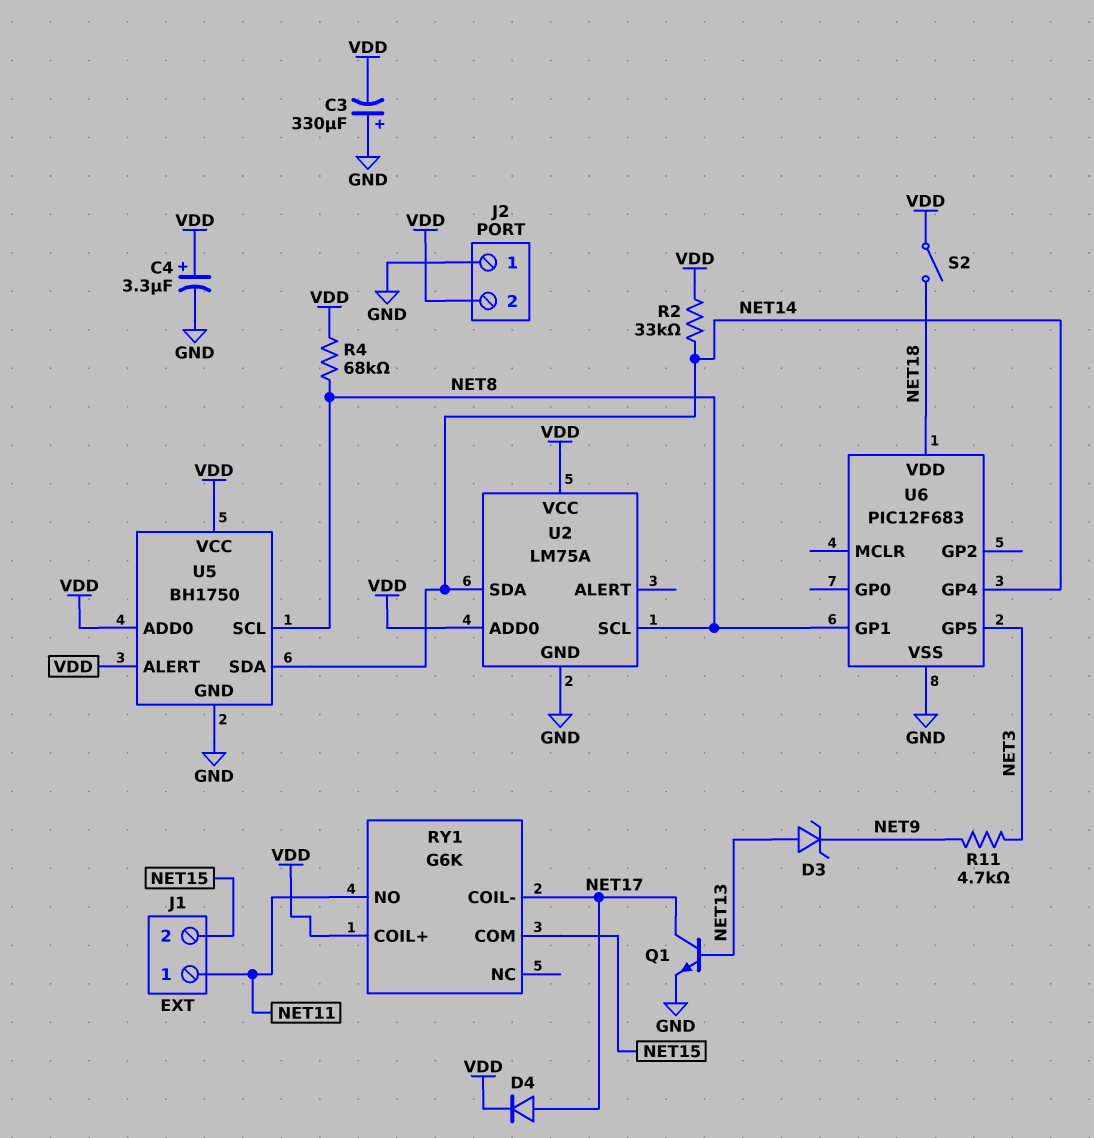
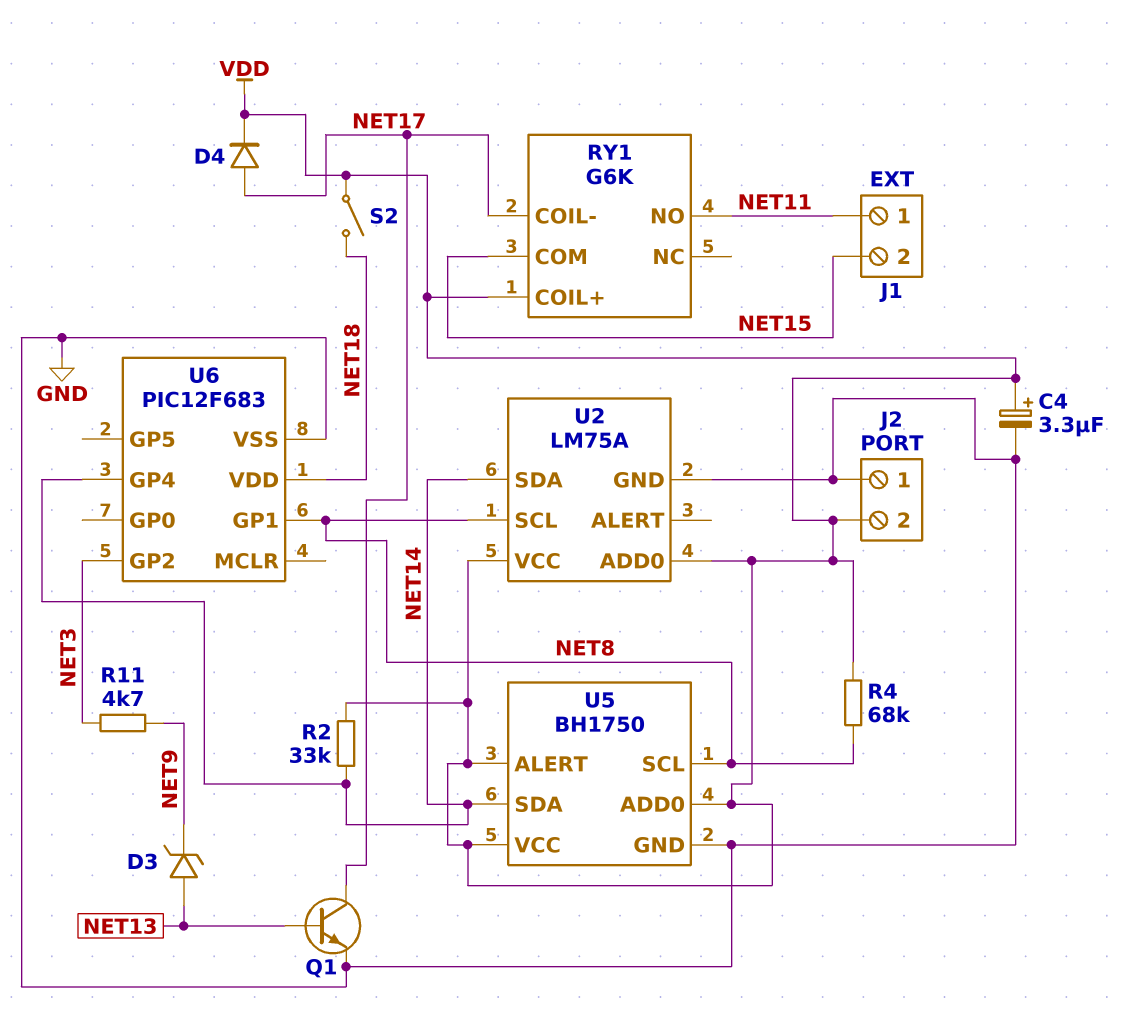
C3: 330uF (plus GND, minus VDD) -> none
U6 pin GP2: none -> NET3
U6 pin GP5: NET3 -> none

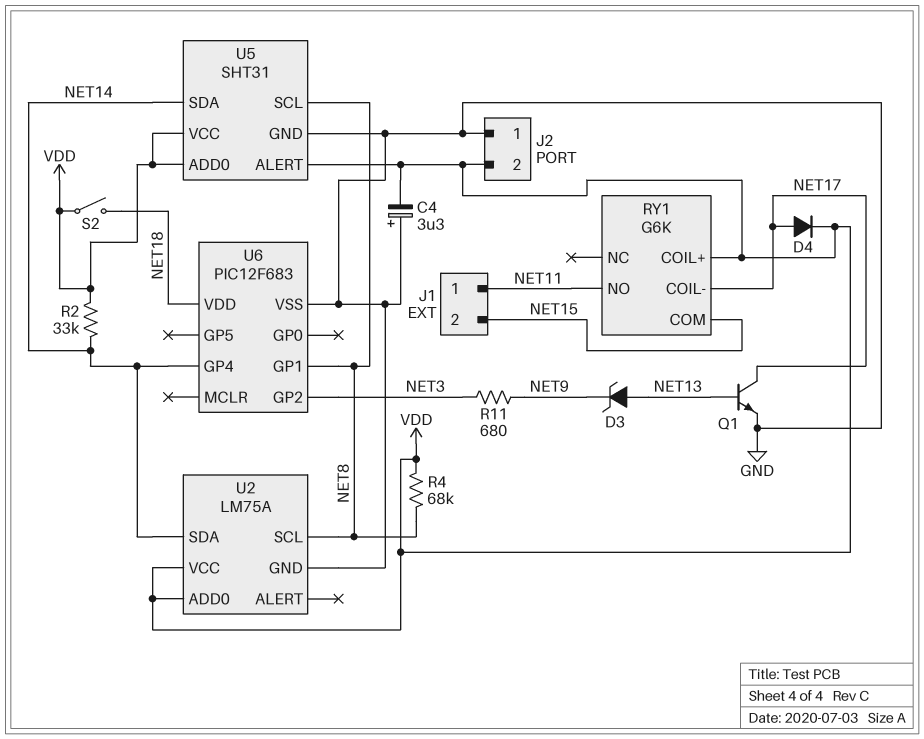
C4: 3.3uF (plus VDD, minus GND) -> 3.3uF (plus GND, minus VDD)
R11: 4.7k (NET3, NET9) -> 680 (NET3, NET9)
U5: BH1750 -> SHT31

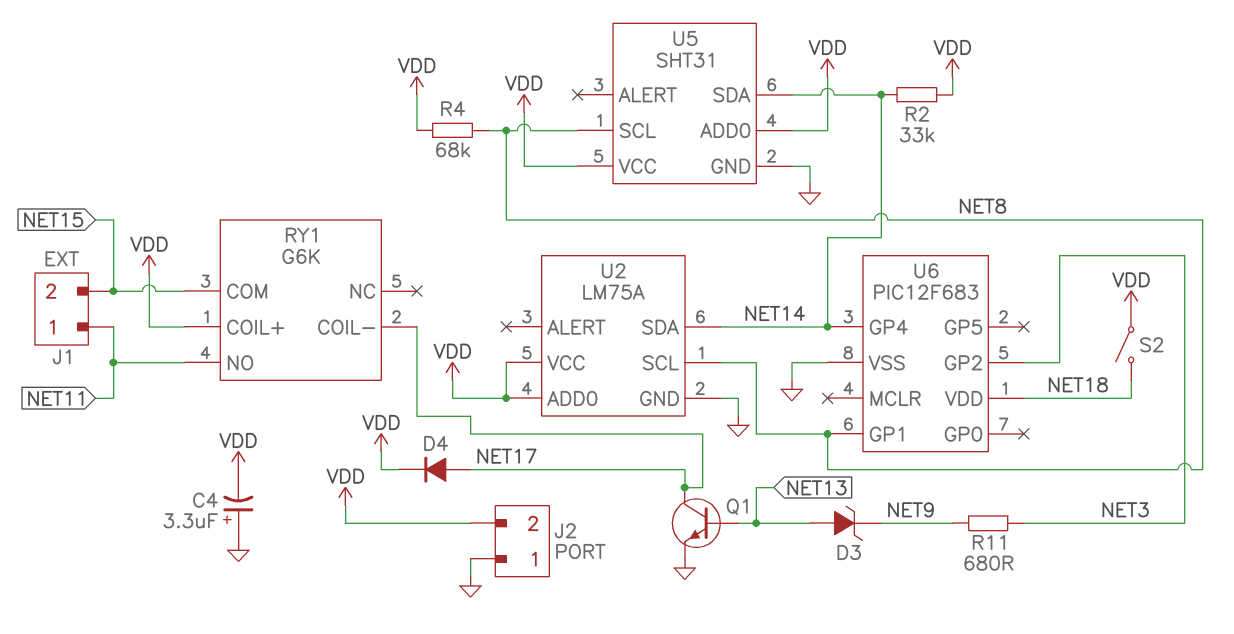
U5 pin ALERT: VDD -> none

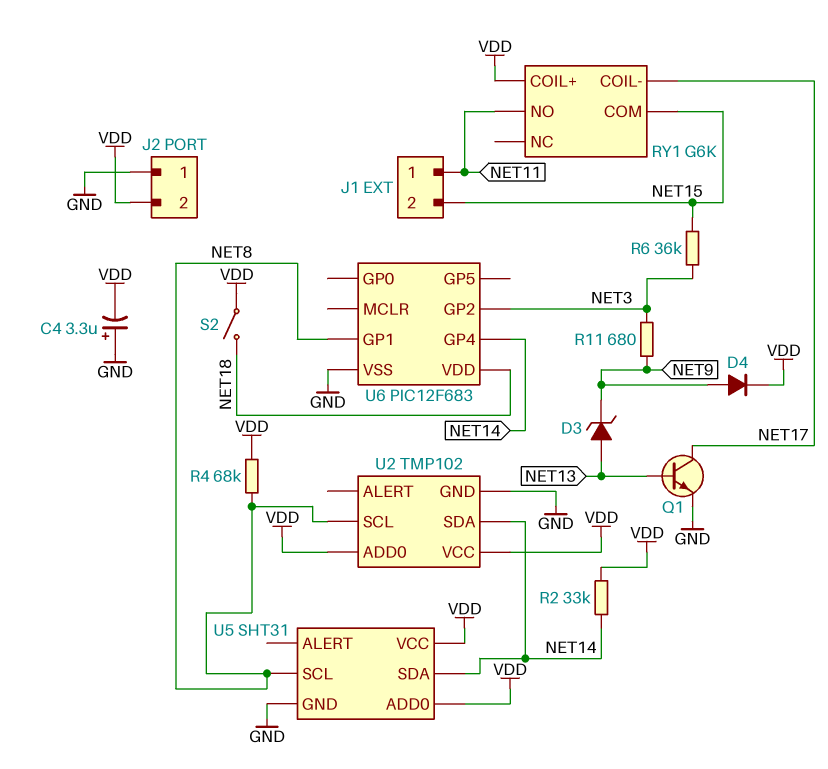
D4: diode (A NET17, K VDD) -> diode (A NET9, K VDD)
R6: none -> 36k (NET3, NET15)
U2: LM75A -> TMP102

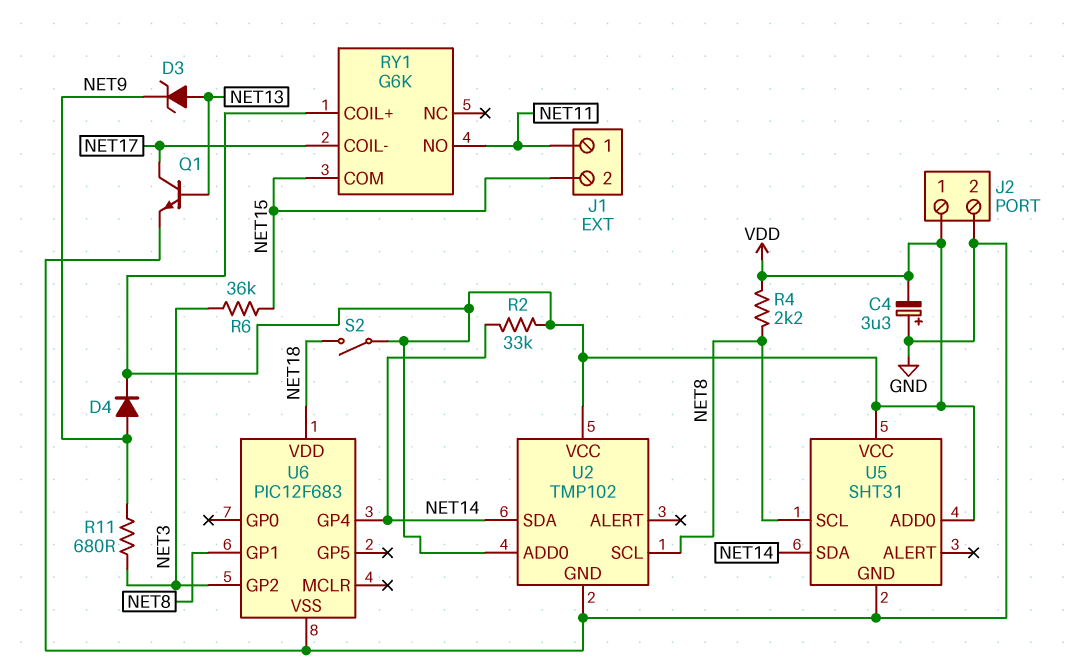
J2 pin 1: GND -> VDD
J2 pin 2: VDD -> GND
R4: 68k (NET8, VDD) -> 2.2k (NET8, VDD)

